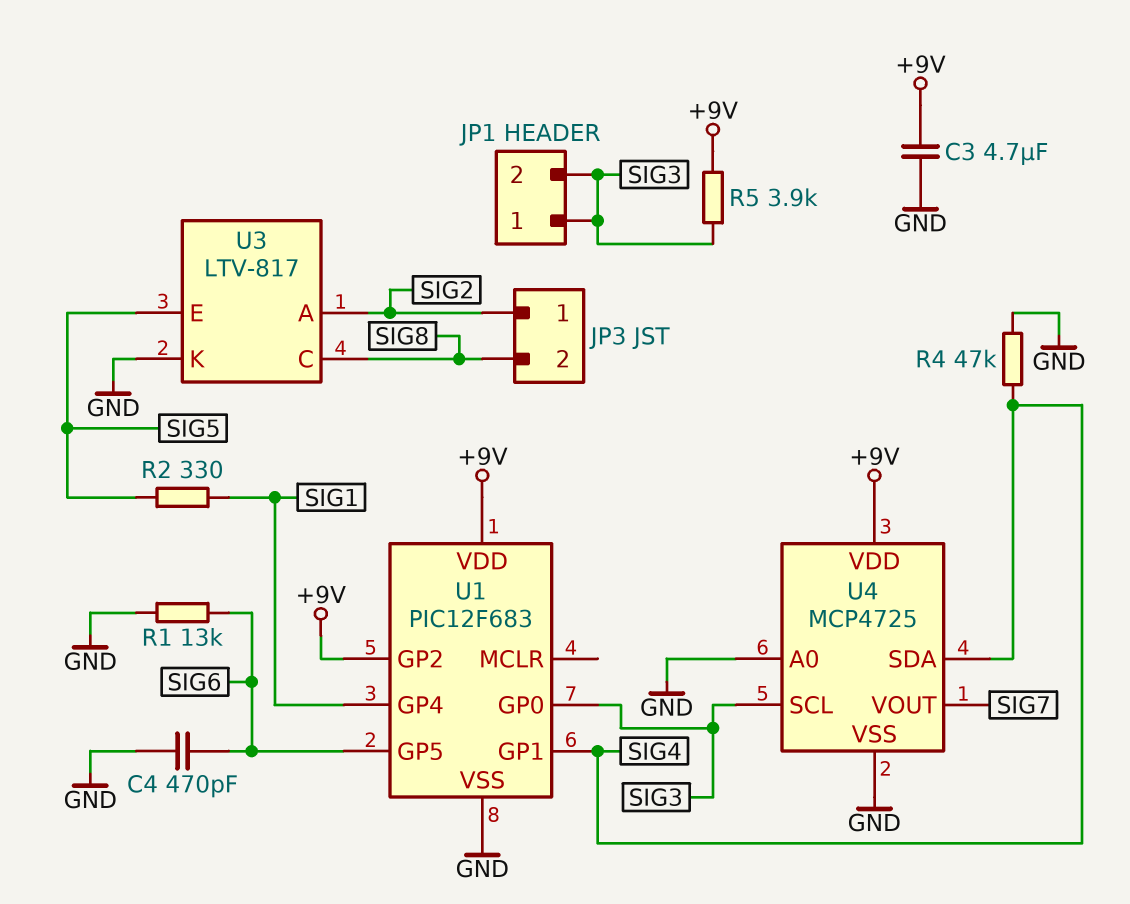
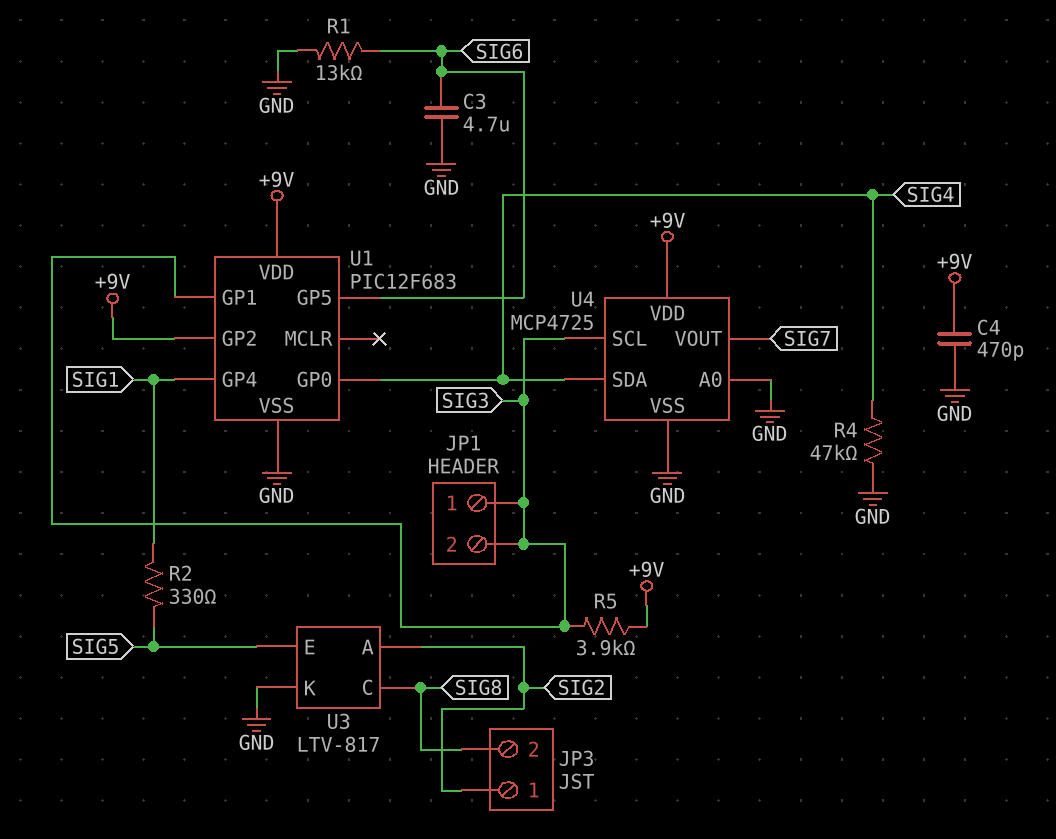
C3: 4.7uF (+9V, GND) -> 4.7uF (GND, SIG6)
C4: 470pF (GND, SIG6) -> 470pF (+9V, GND)
U1 pin GP0: SIG3 -> SIG4
U1 pin GP1: SIG4 -> SIG3

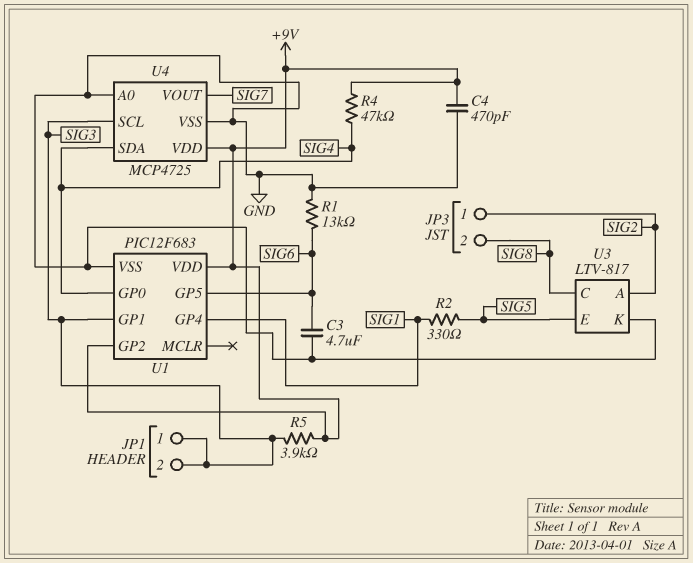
R4: 47k (GND, SIG4) -> 47k (+9V, SIG4)

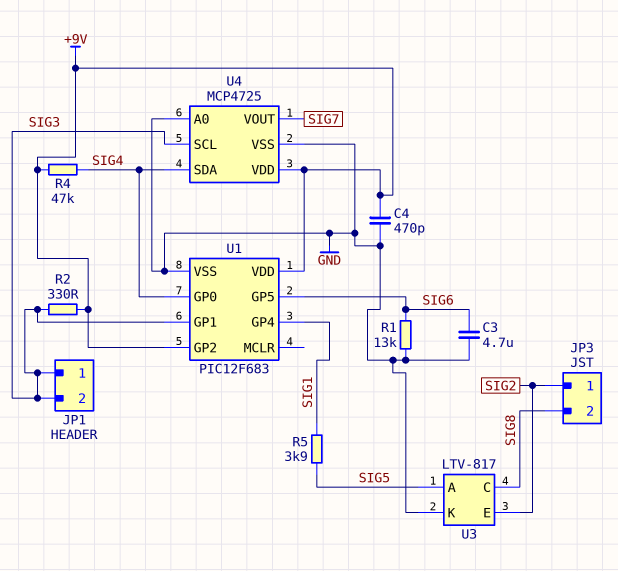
R2: 330 (SIG1, SIG5) -> 330 (+9V, SIG3)
R5: 3.9k (+9V, SIG3) -> 3.9k (SIG1, SIG5)
U3 pin A: SIG2 -> SIG5
U3 pin E: SIG5 -> SIG2

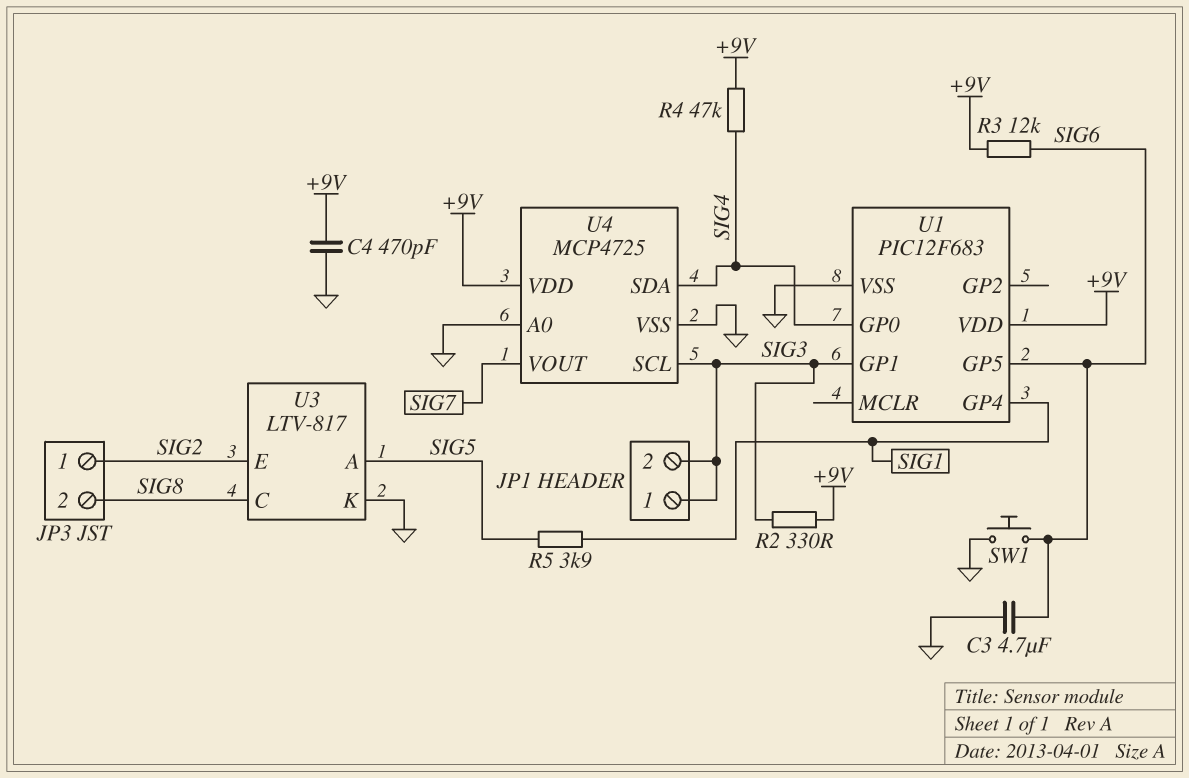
R1: 13k (GND, SIG6) -> none
R3: none -> 12k (+9V, SIG6)
SW1: none -> button (GND, SIG6)
U1 pin GP2: +9V -> none

